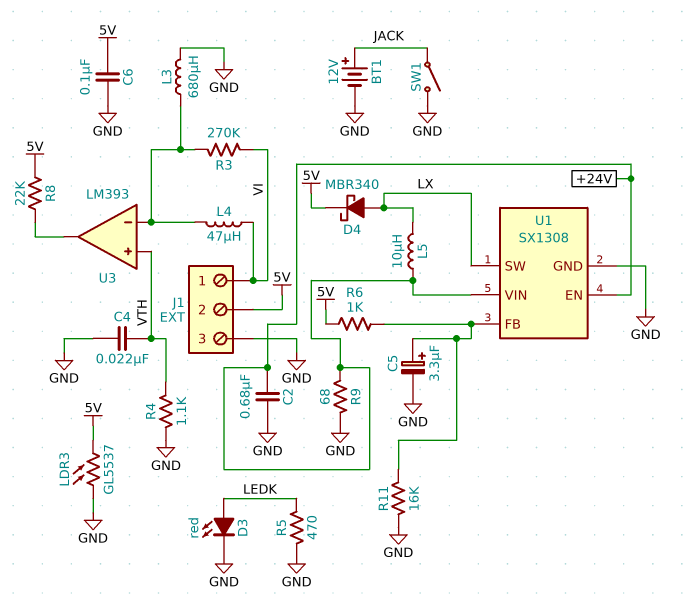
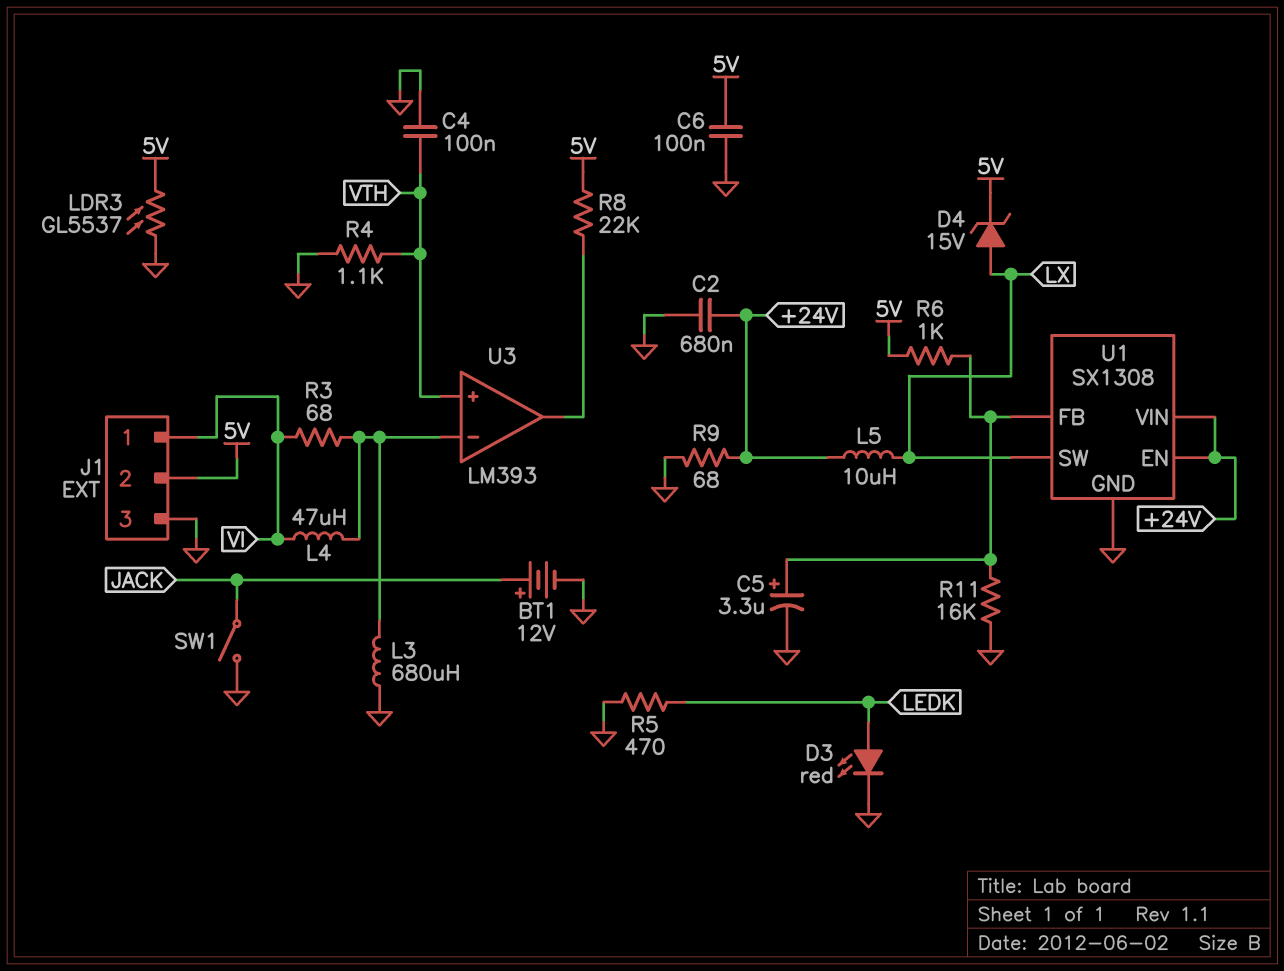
C4: 22nF (GND, VTH) -> 100nF (GND, VTH)
D4: schottky MBR340 (A LX, K 5V) -> zener 15V (A LX, K 5V)
R3: 270k (U3/in-, VI) -> 68 (U3/in-, VI)

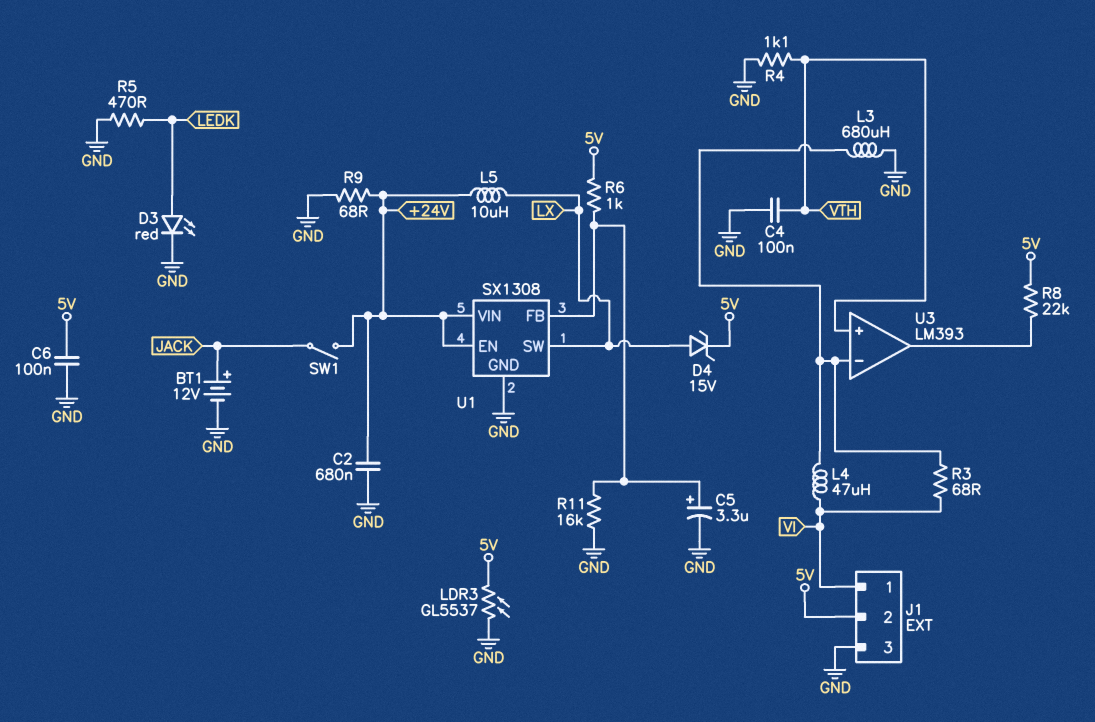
SW1: switch (GND, JACK) -> switch (+24V, JACK)

